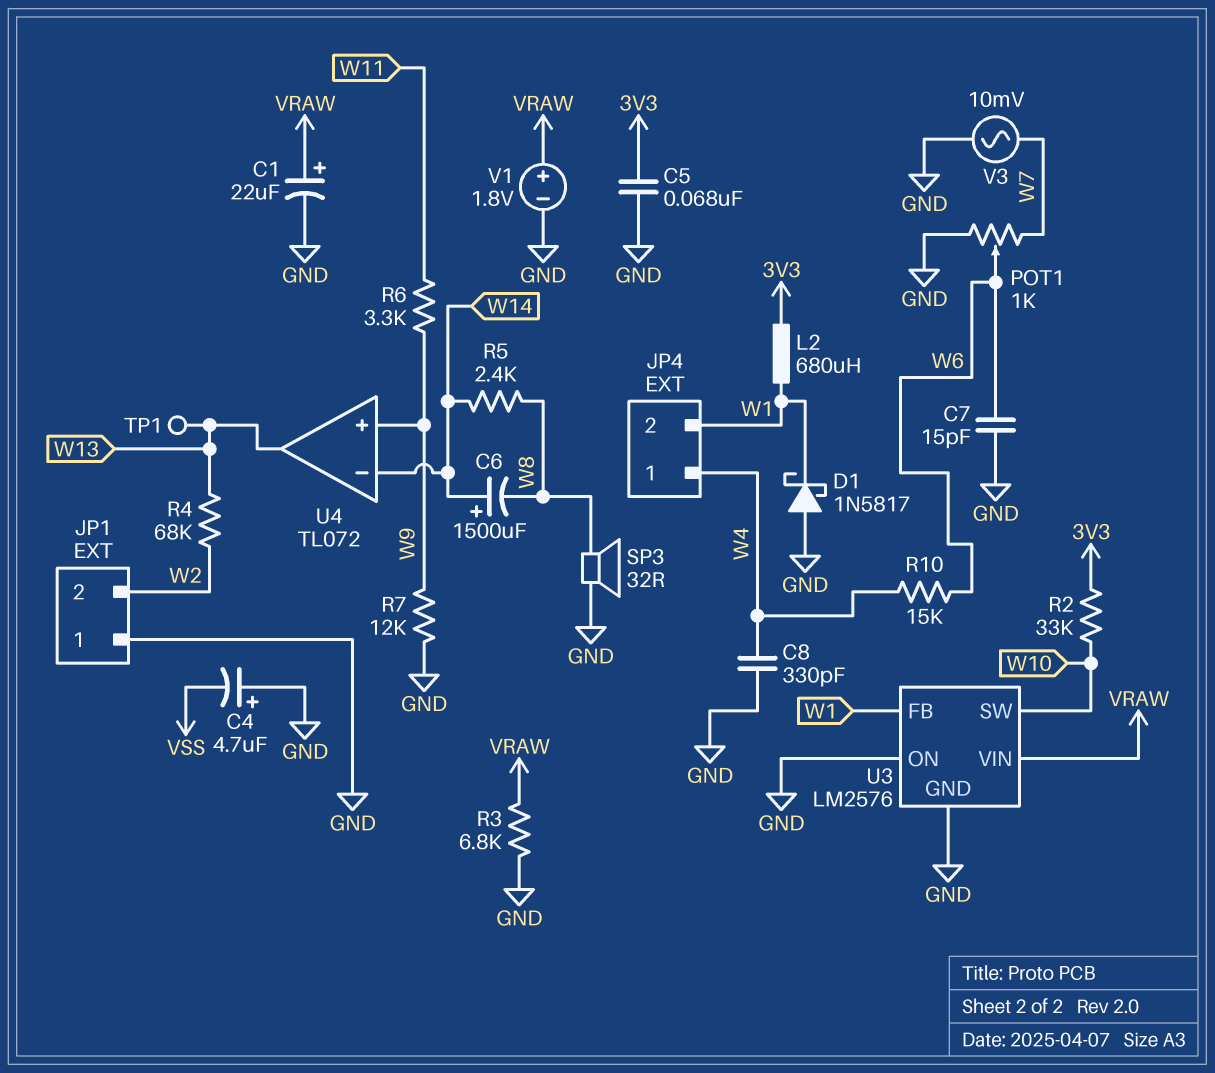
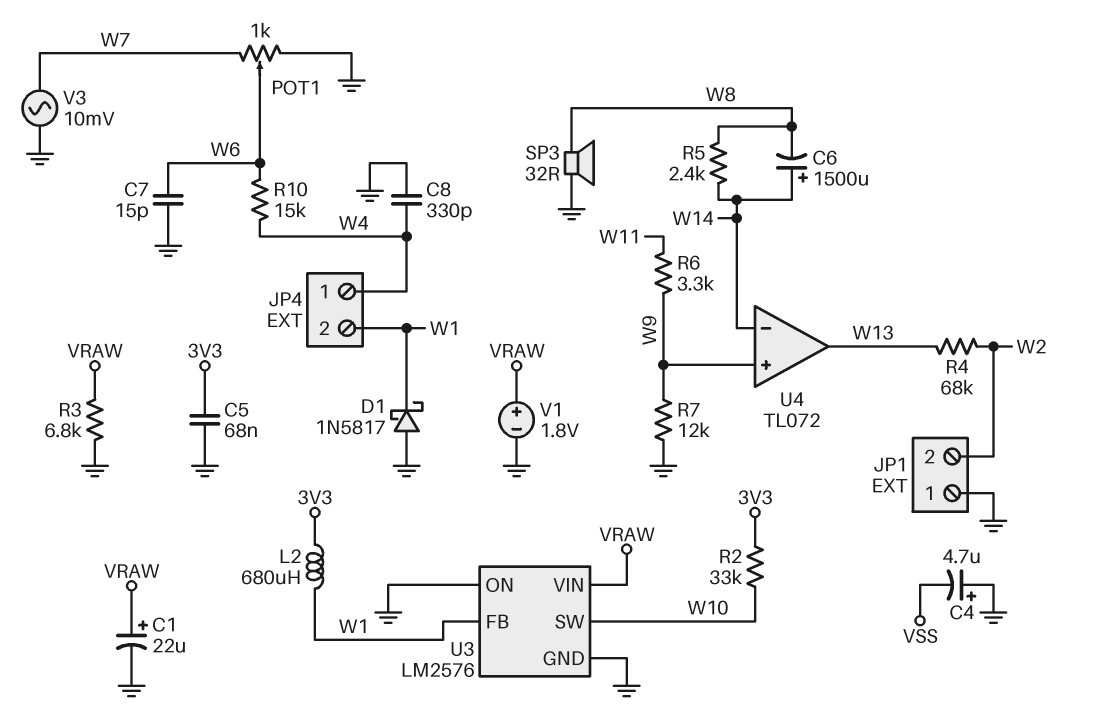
TP1: test point (W13) -> none

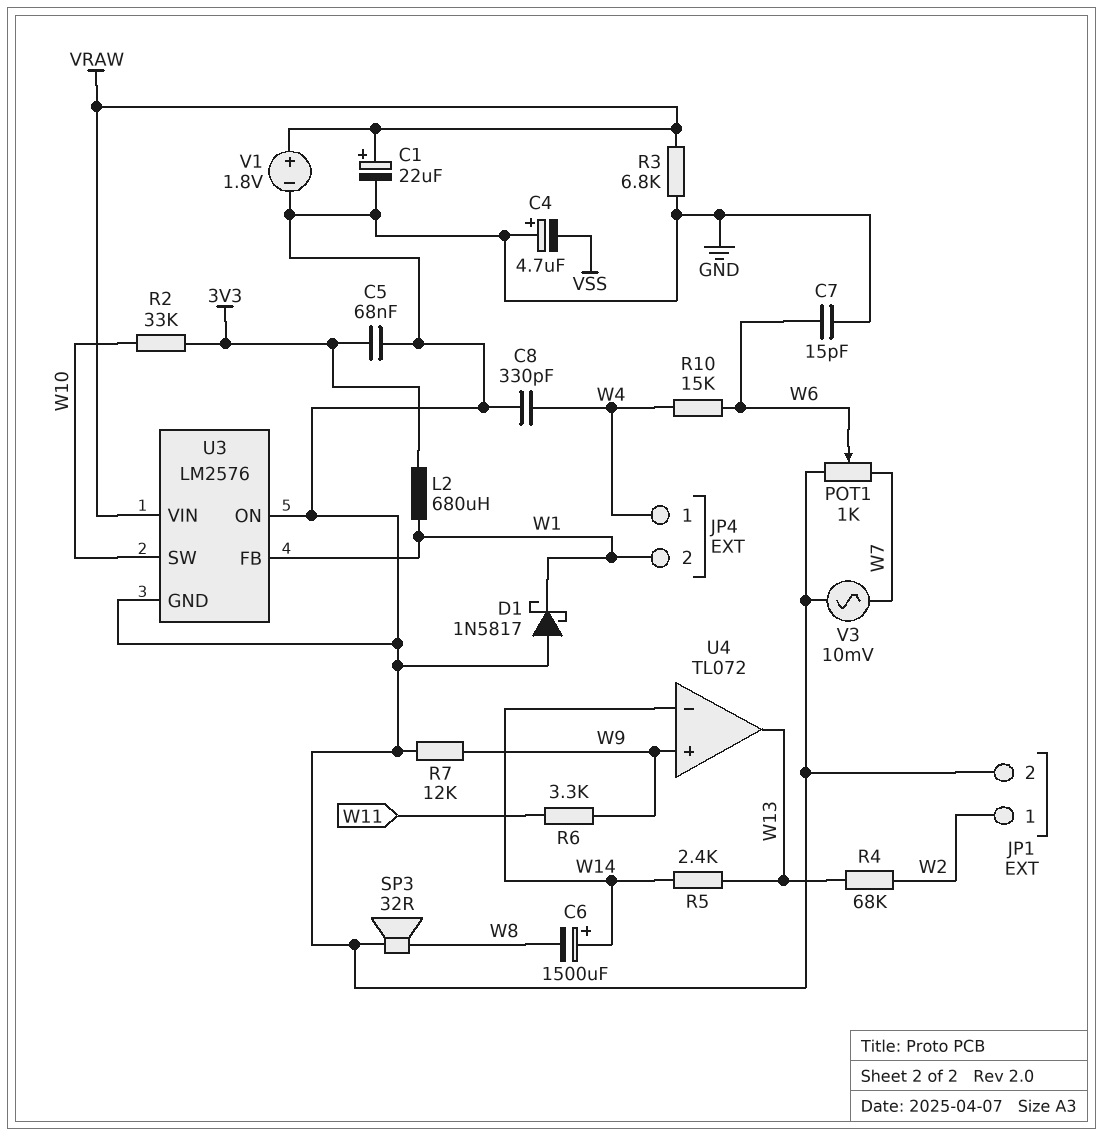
JP1 pin 1: GND -> W2
JP1 pin 2: W2 -> GND
R5: 2.4k (W8, W14) -> 2.4k (W13, W14)

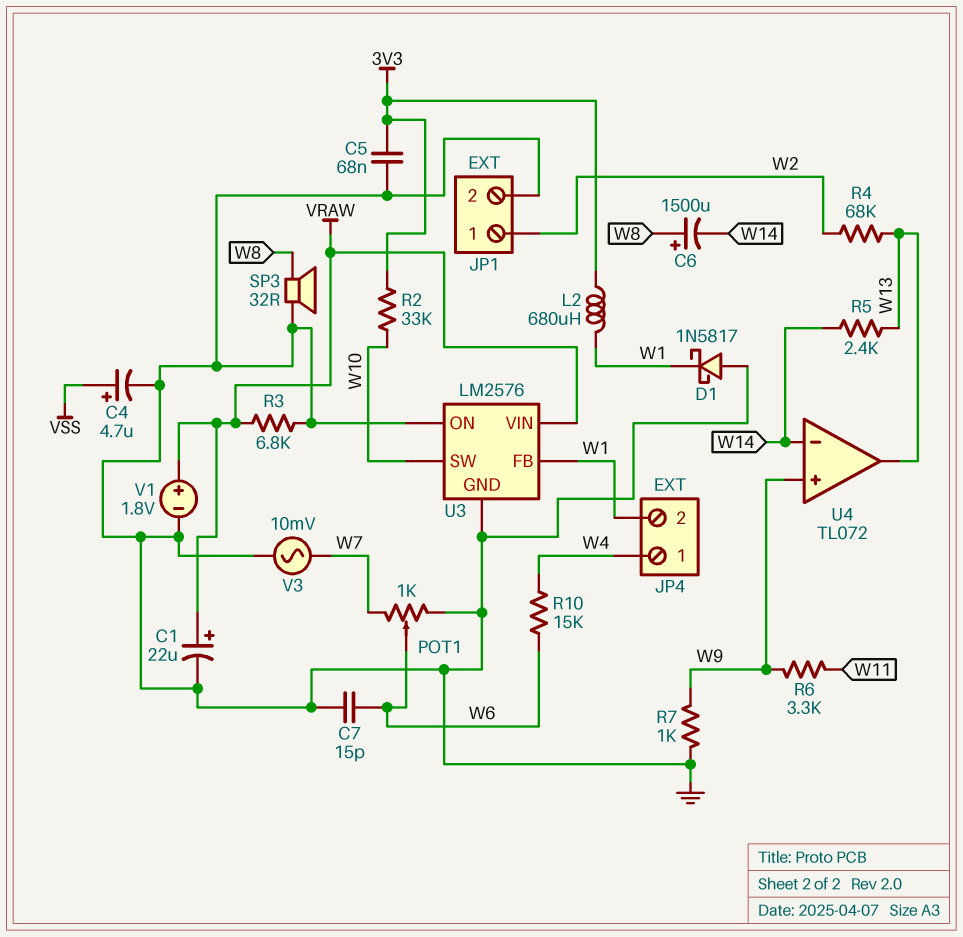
C4: 4.7uF (plus GND, minus VSS) -> 4.7uF (plus VSS, minus GND)
C6: 1500uF (plus W14, minus W8) -> 1500uF (plus W8, minus W14)
C8: 330pF (GND, W4) -> none
R7: 12k (GND, W9) -> 1k (GND, W9)

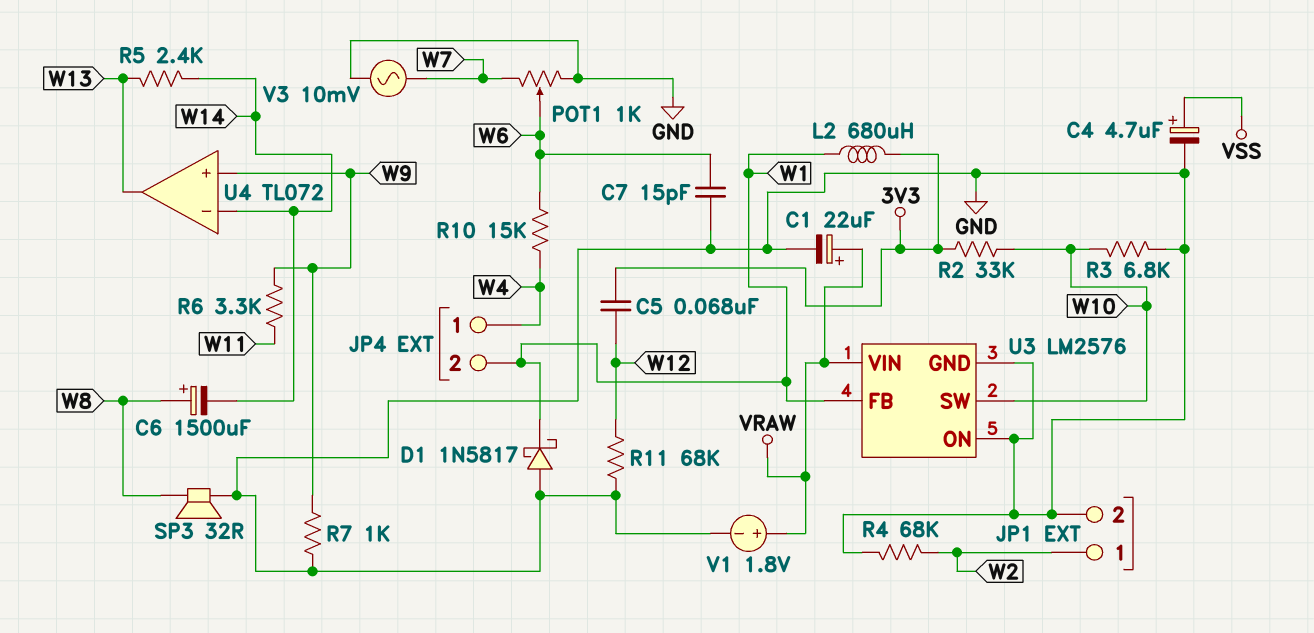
C5: 68nF (3V3, GND) -> 68nF (3V3, W12)
R3: 6.8k (GND, VRAW) -> 6.8k (GND, W10)
R4: 68k (W2, W13) -> 68k (GND, W2)
R11: none -> 68k (GND, W12)

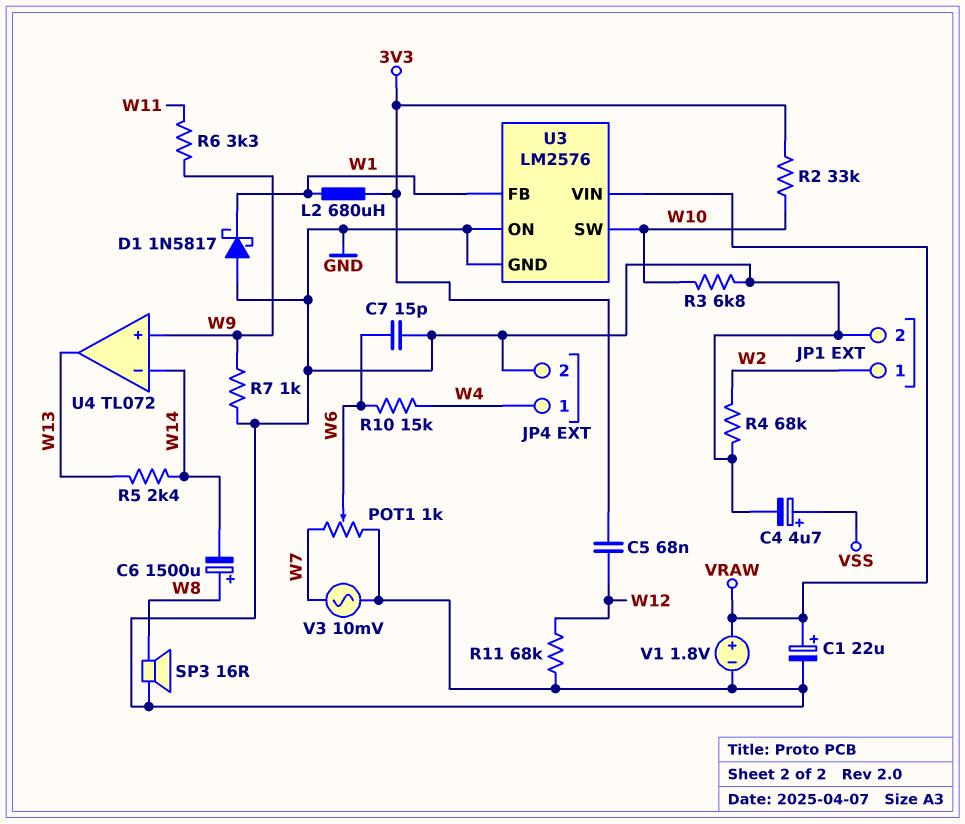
JP4 pin 2: W1 -> GND
SP3: speaker 32R (GND, W8) -> speaker 16R (GND, W8)

